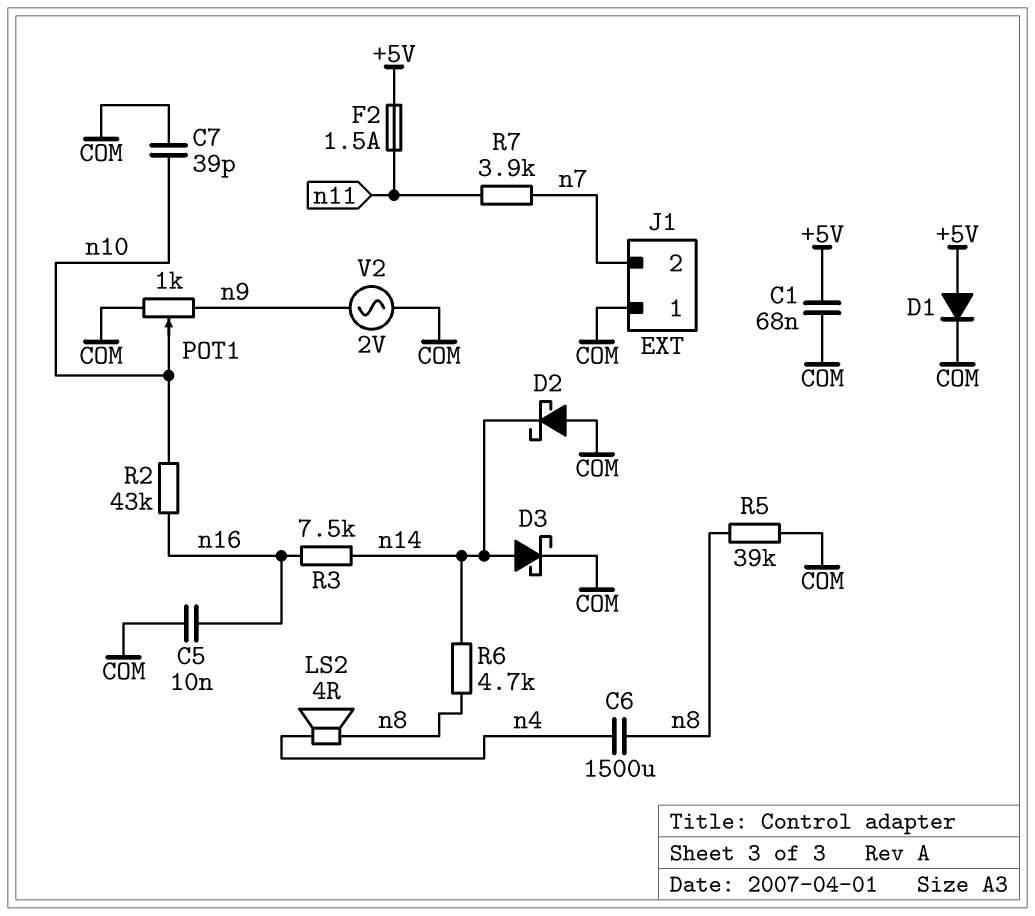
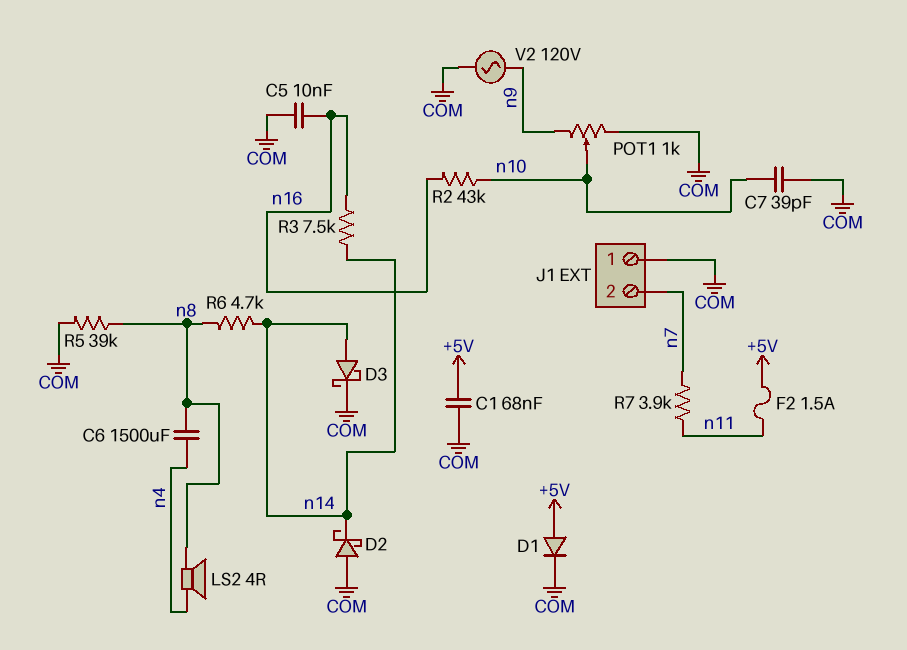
V2: AC 2V (COM, n9) -> AC 120V (COM, n9)

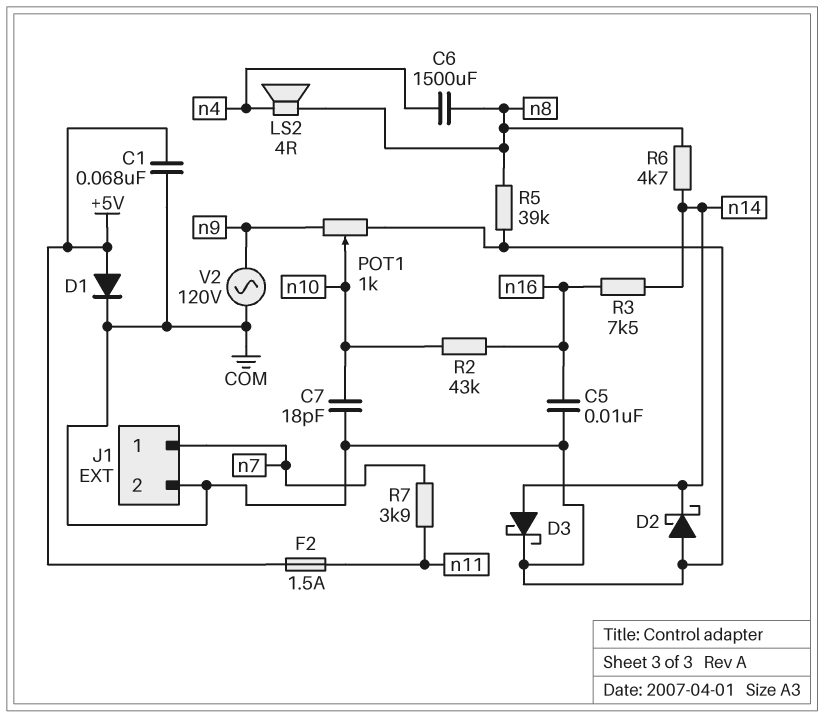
C7: 39pF (COM, n10) -> 18pF (COM, n10)
J1 pin 1: COM -> n7
J1 pin 2: n7 -> COM

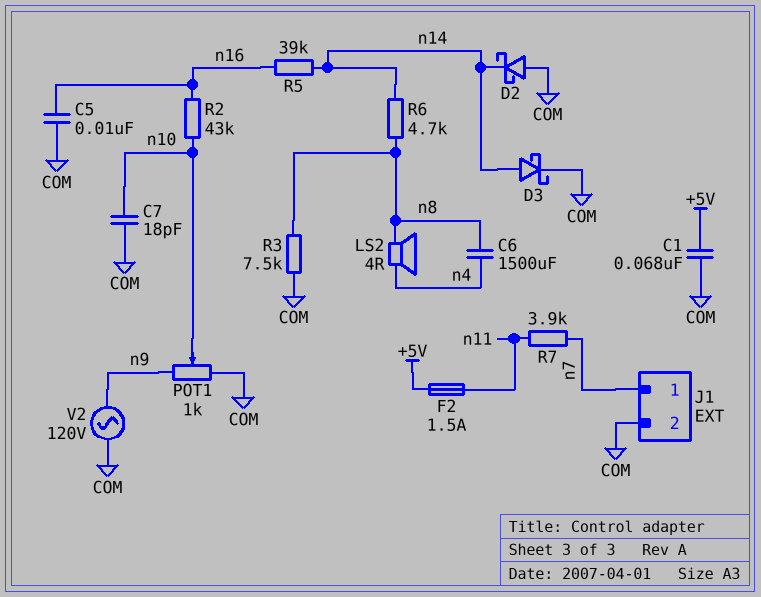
D1: diode (A +5V, K COM) -> none
R3: 7.5k (n14, n16) -> 7.5k (COM, n8)
R5: 39k (COM, n8) -> 39k (n14, n16)

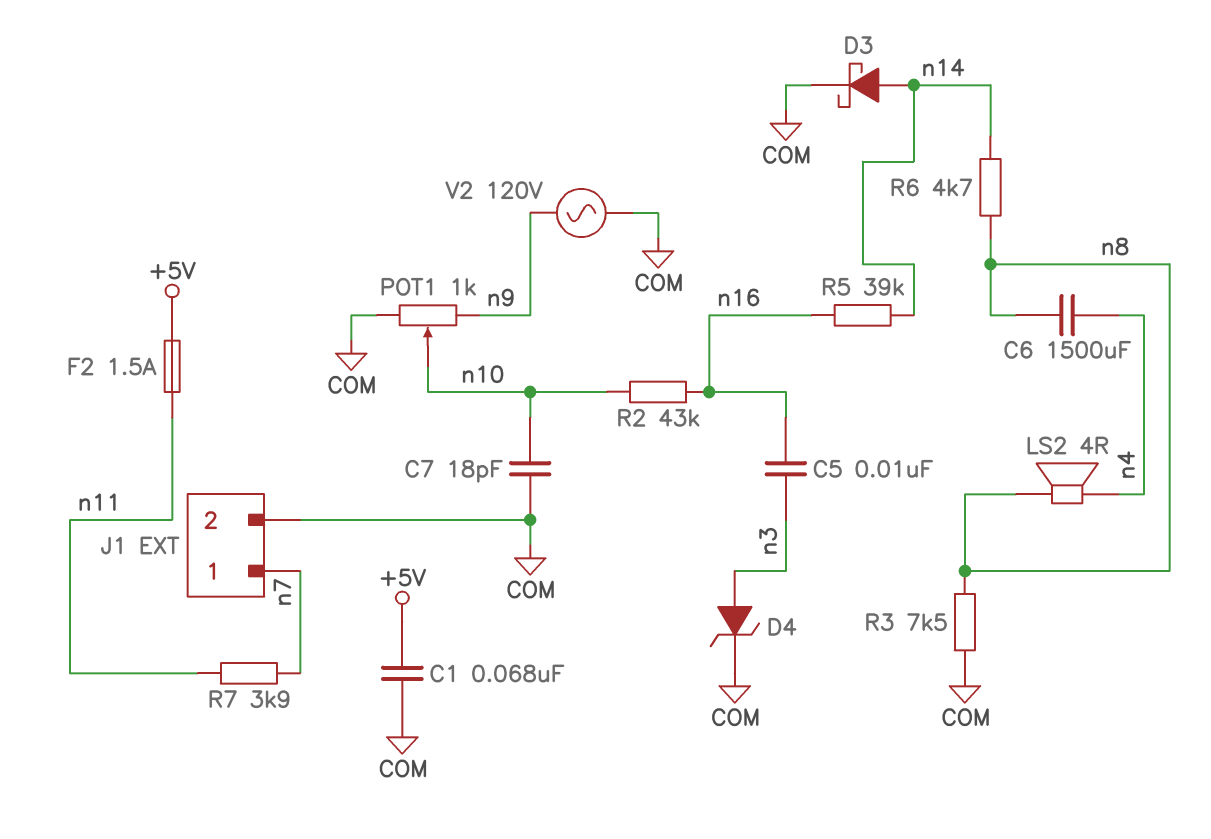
C5: 10nF (COM, n16) -> 10nF (n3, n16)
D2: schottky (A COM, K n14) -> none
D4: none -> zener (A n3, K COM)

